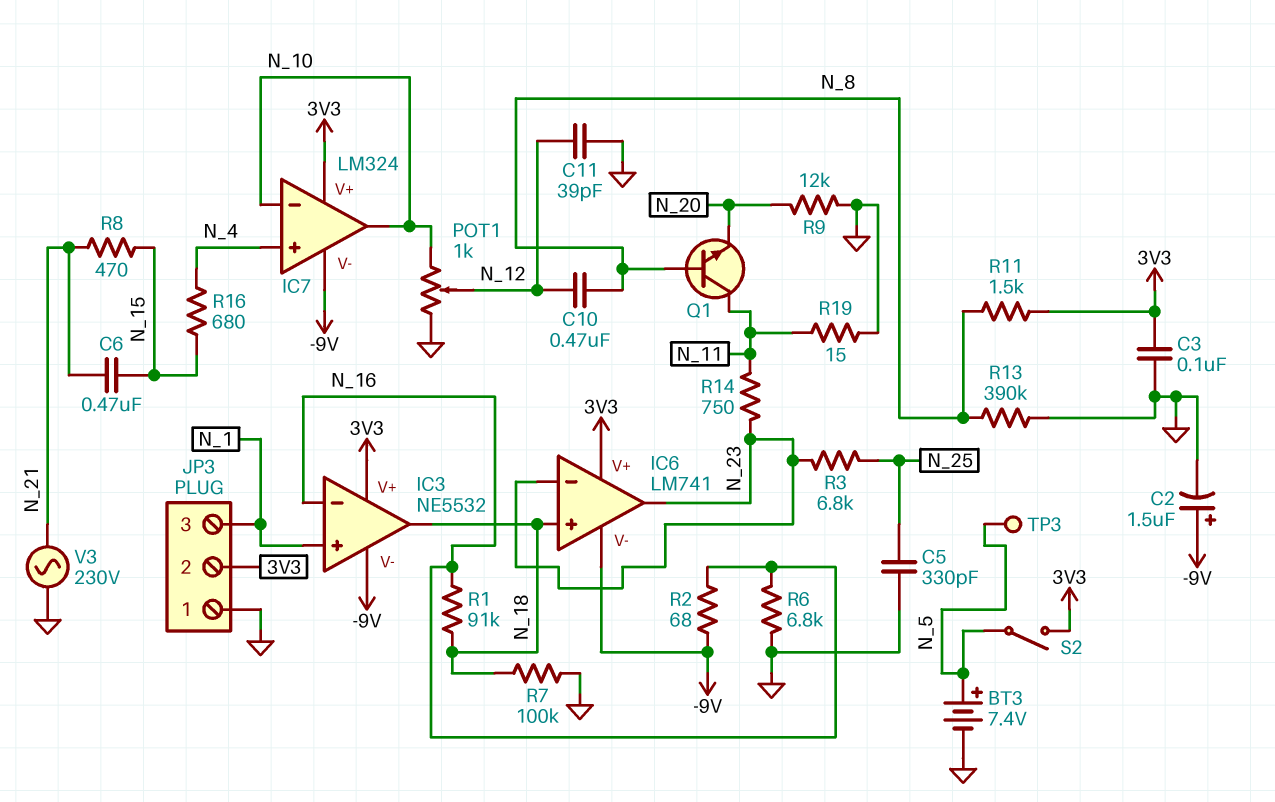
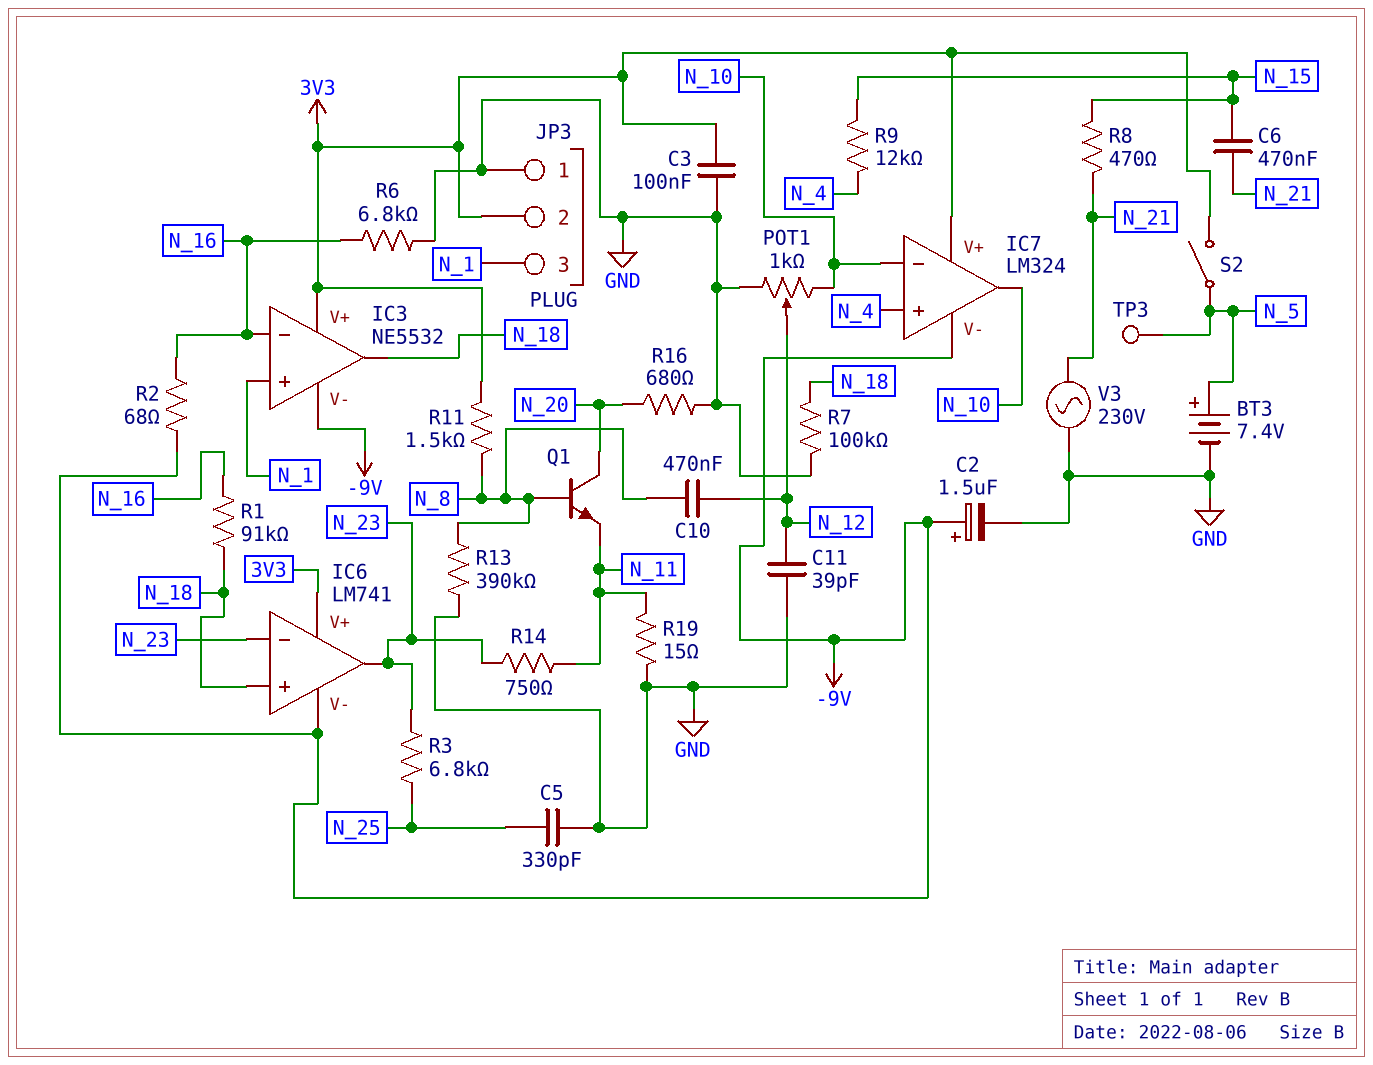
Q1: NPN (B N_8, C N_11, E N_20) -> NPN (B N_8, C N_20, E N_11)
R9: 12k (GND, N_20) -> 12k (N_4, N_15)
R16: 680 (N_4, N_15) -> 680 (GND, N_20)

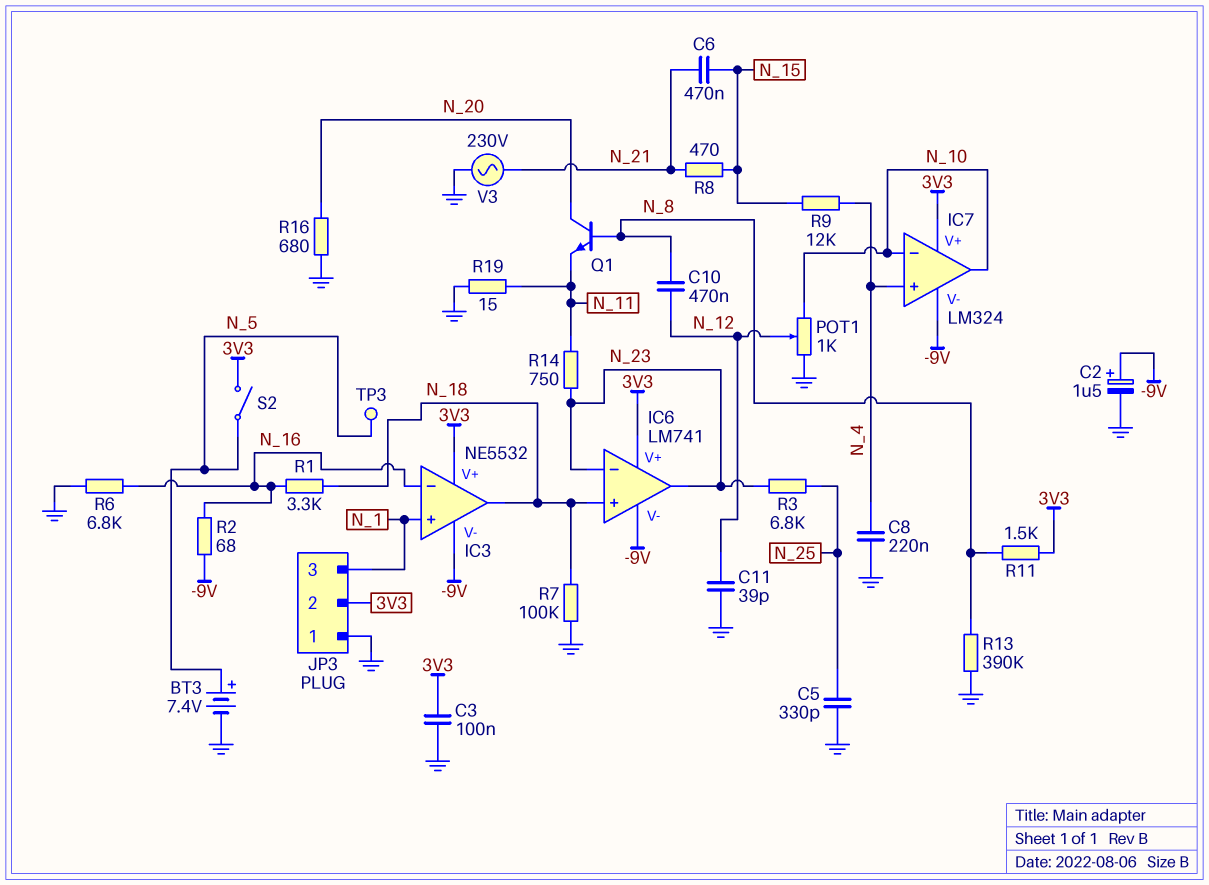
C8: none -> 220nF (GND, N_4)
R1: 91k (N_16, N_18) -> 3.3k (N_16, N_18)

